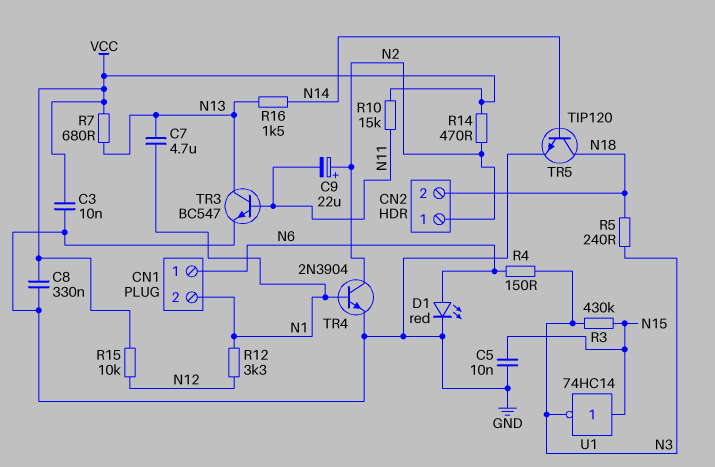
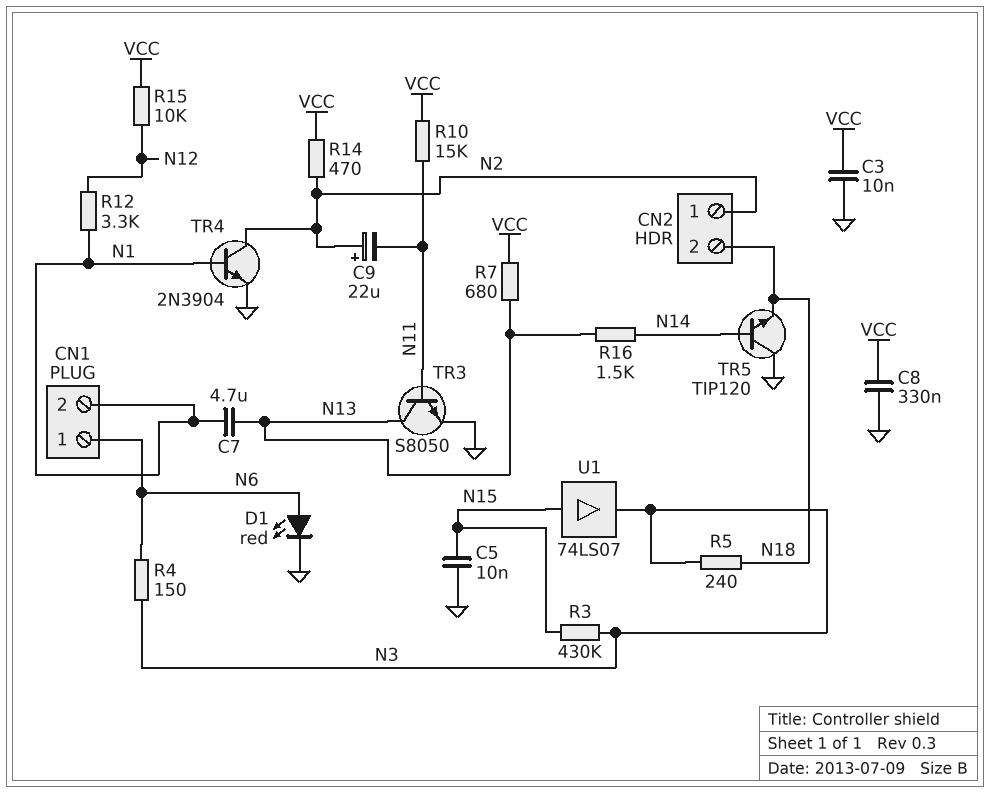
TR3: NPN BC547 (B N11, C N13, E GND) -> NPN S8050 (B N11, C N13, E GND)
TR5: NPN TIP120 (B N14, C N18, E GND) -> NPN TIP120 (B N14, C GND, E N18)
U1: NOT 74HC14 (in N15, out N3) -> buffer 74LS07 (in N15, out N3)

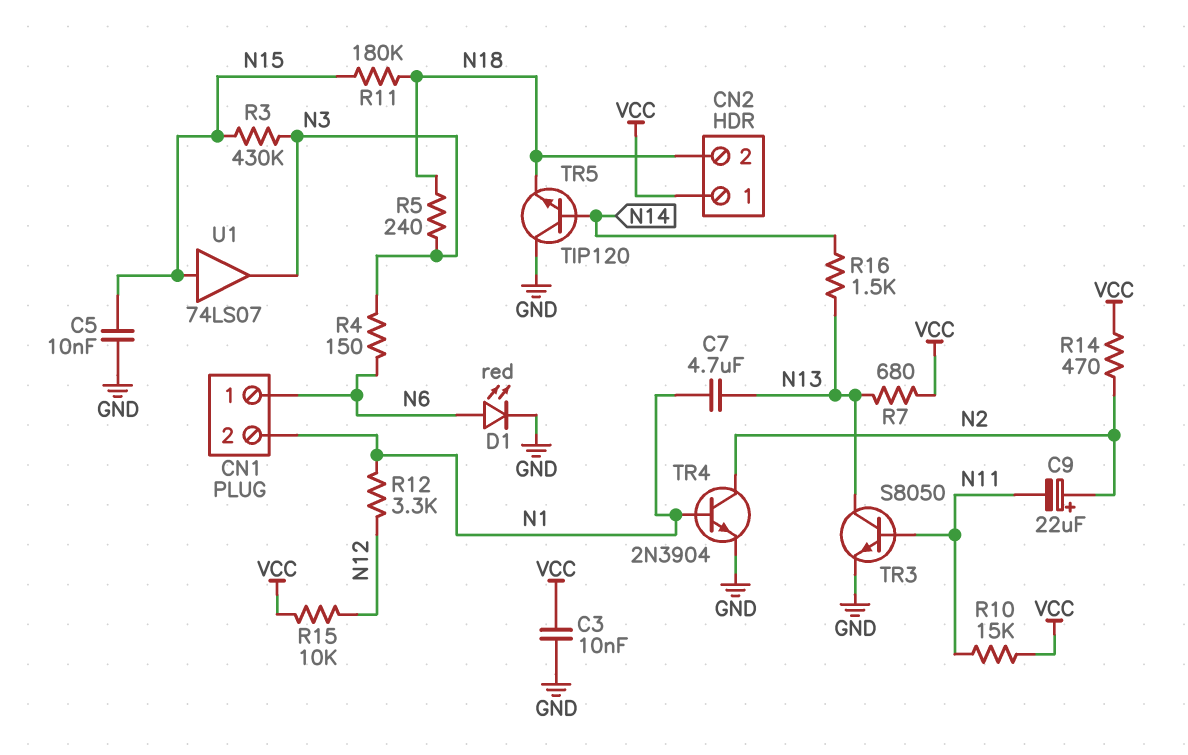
C8: 330nF (GND, VCC) -> none
CN2 pin 1: N2 -> VCC
R11: none -> 180k (N15, N18)

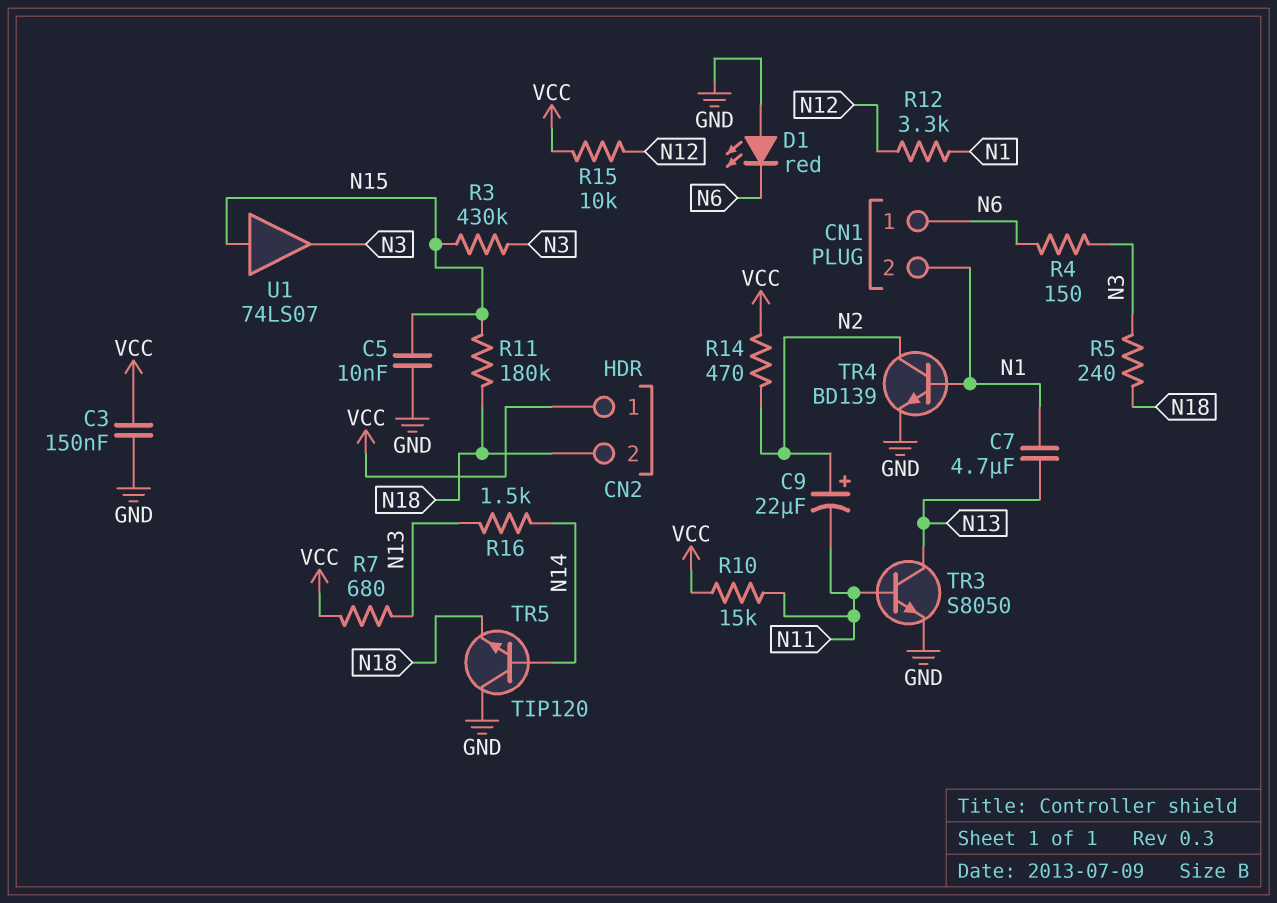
C3: 10nF (GND, VCC) -> 150nF (GND, VCC)
D1: LED red (A N6, K GND) -> LED red (A GND, K N6)
TR4: NPN 2N3904 (B N1, C N2, E GND) -> NPN BD139 (B N1, C N2, E GND)

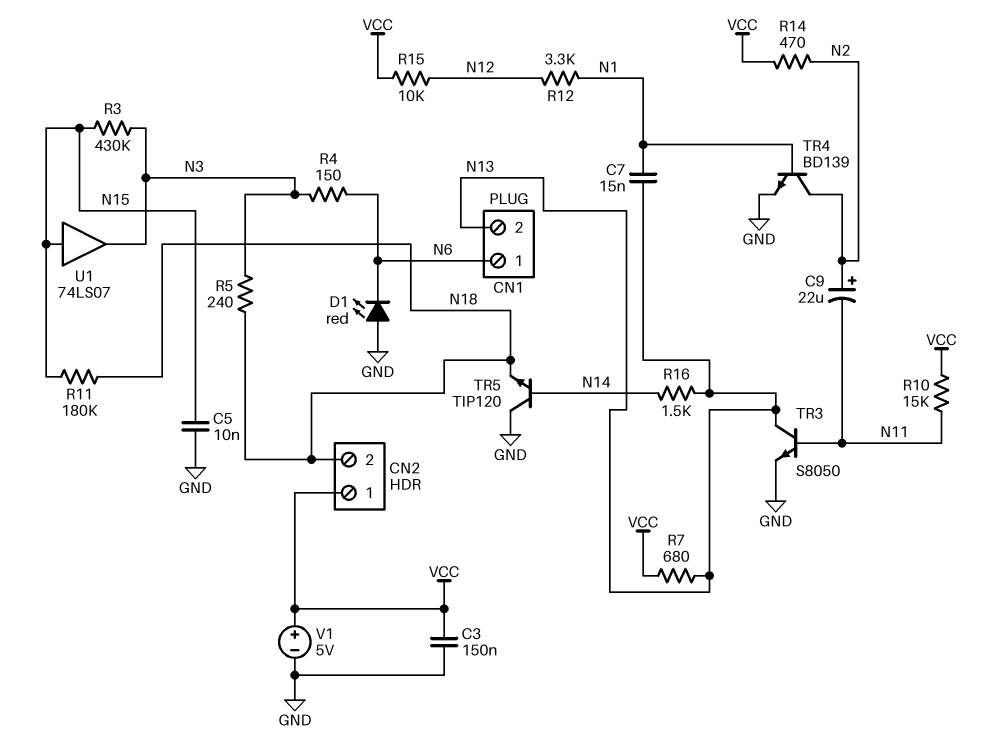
C7: 4.7uF (N1, N13) -> 15nF (N1, N13)
CN1 pin 2: N1 -> N13
V1: none -> 5V (plus VCC, minus GND)

